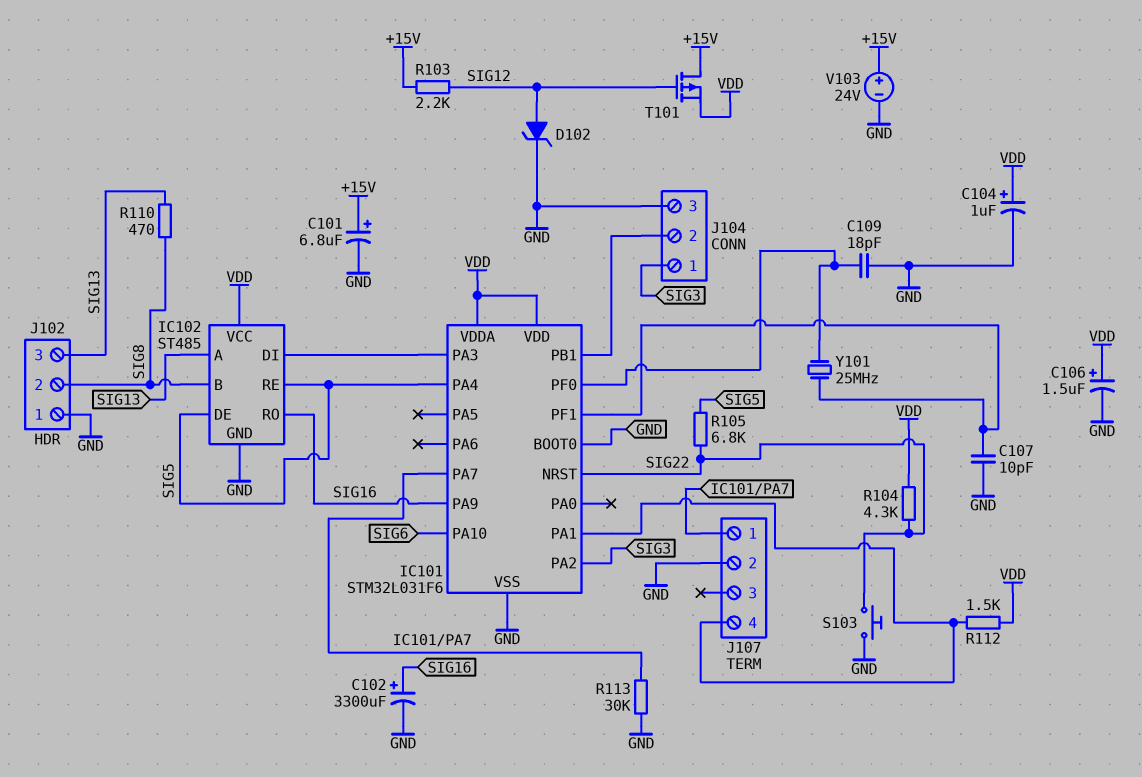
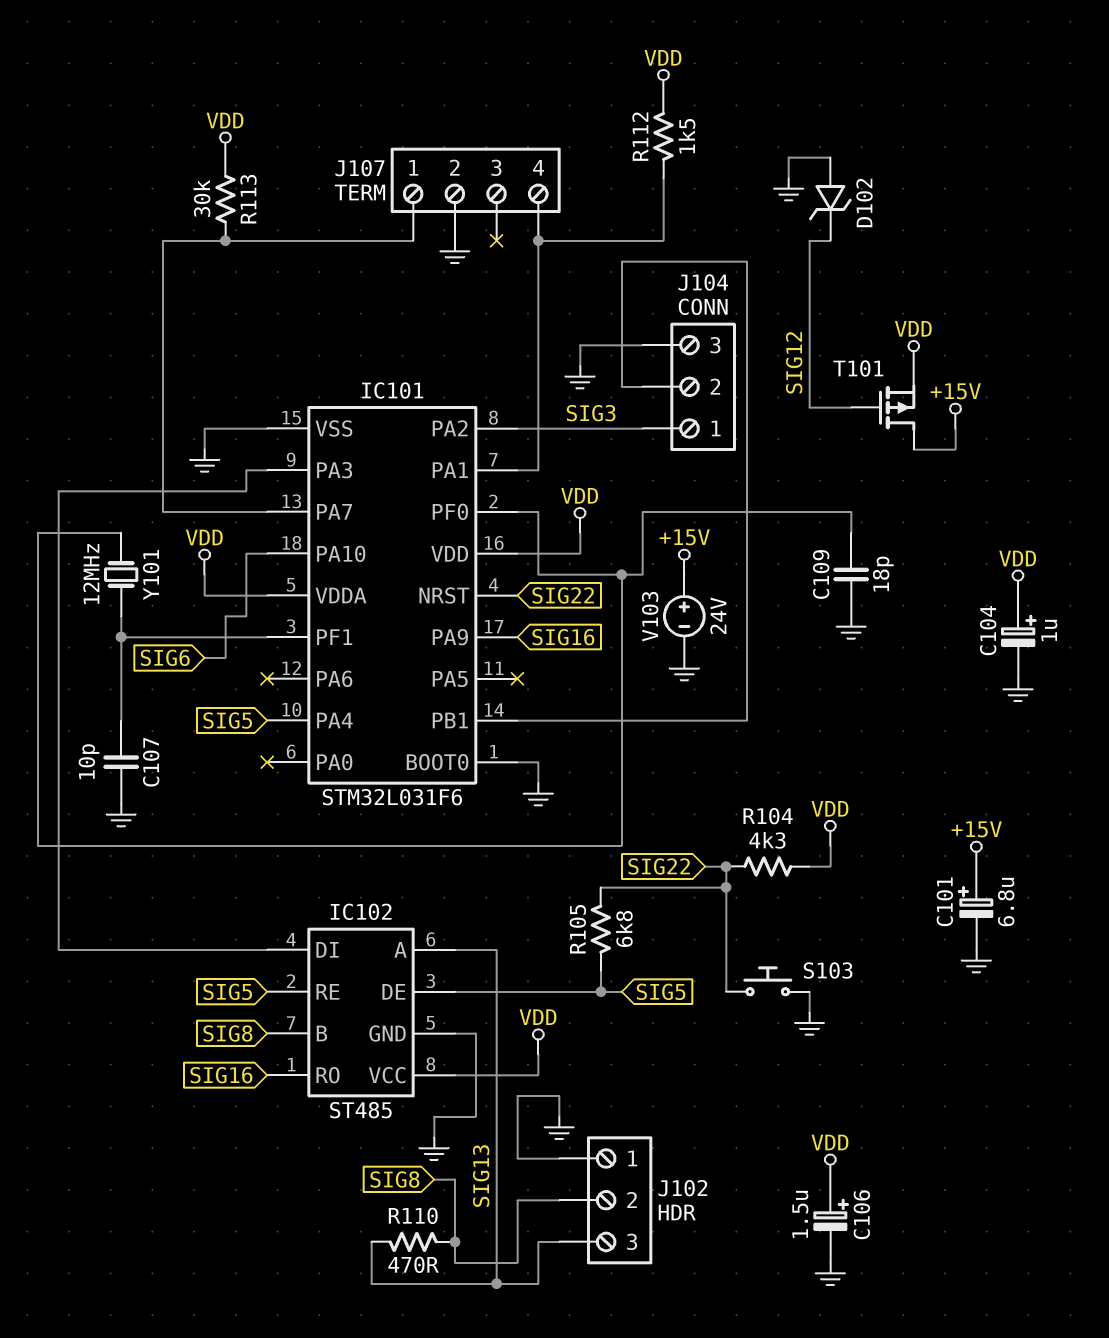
C102: 3300uF (plus SIG16, minus GND) -> none
D102: zener (A SIG12, K GND) -> zener (A GND, K SIG12)
R103: 2.2k (+15V, SIG12) -> none
R113: 30k (GND, IC101/PA7) -> 30k (IC101/PA7, VDD)
Y101: 25MHz (IC101/PF0, IC101/PF1) -> 12MHz (IC101/PF0, IC101/PF1)

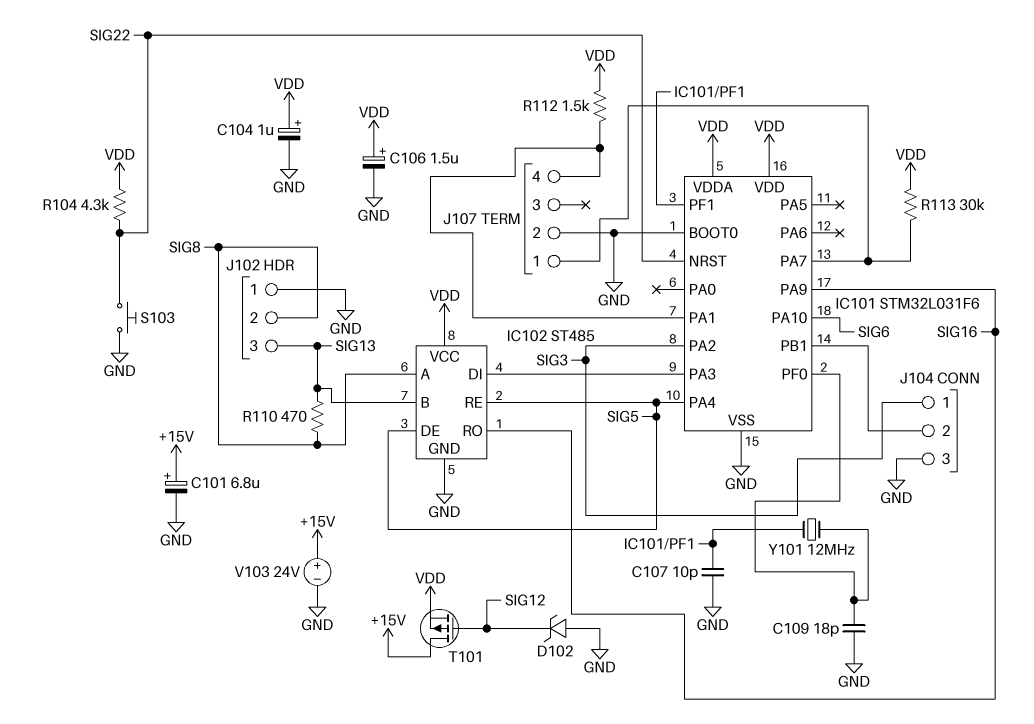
IC102 pin A: SIG13 -> SIG8
IC102 pin B: SIG8 -> SIG13
R105: 6.8k (SIG5, SIG22) -> none

